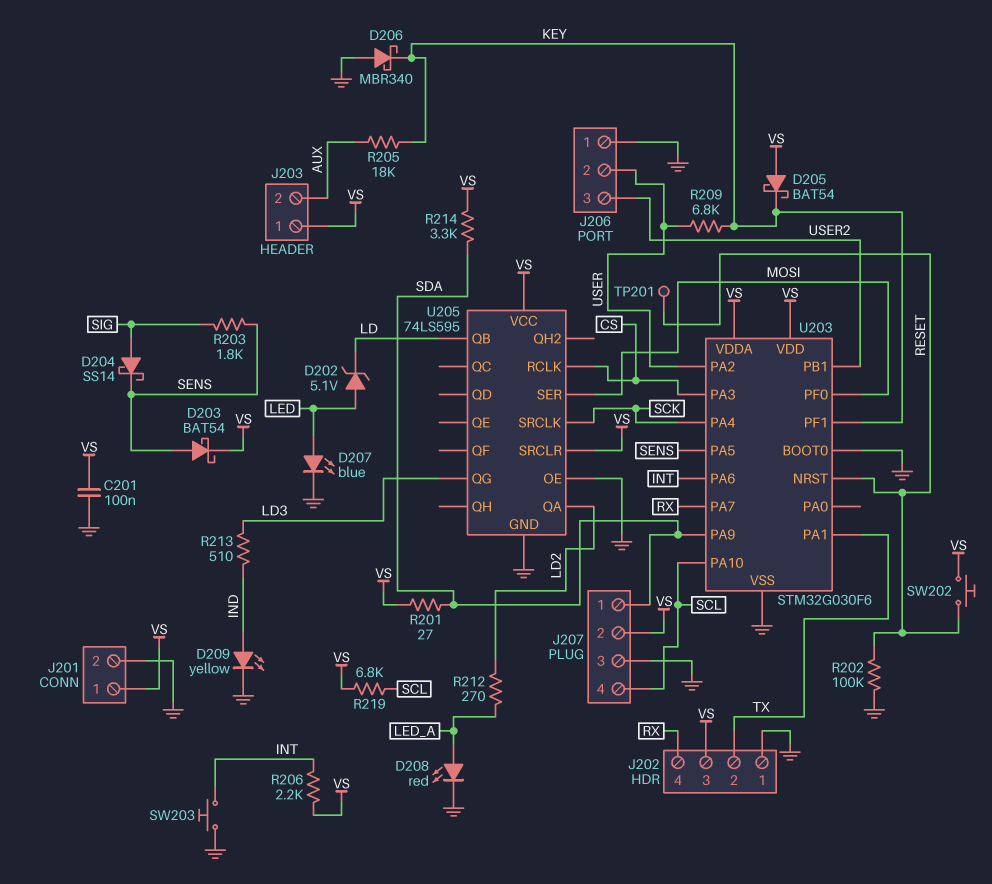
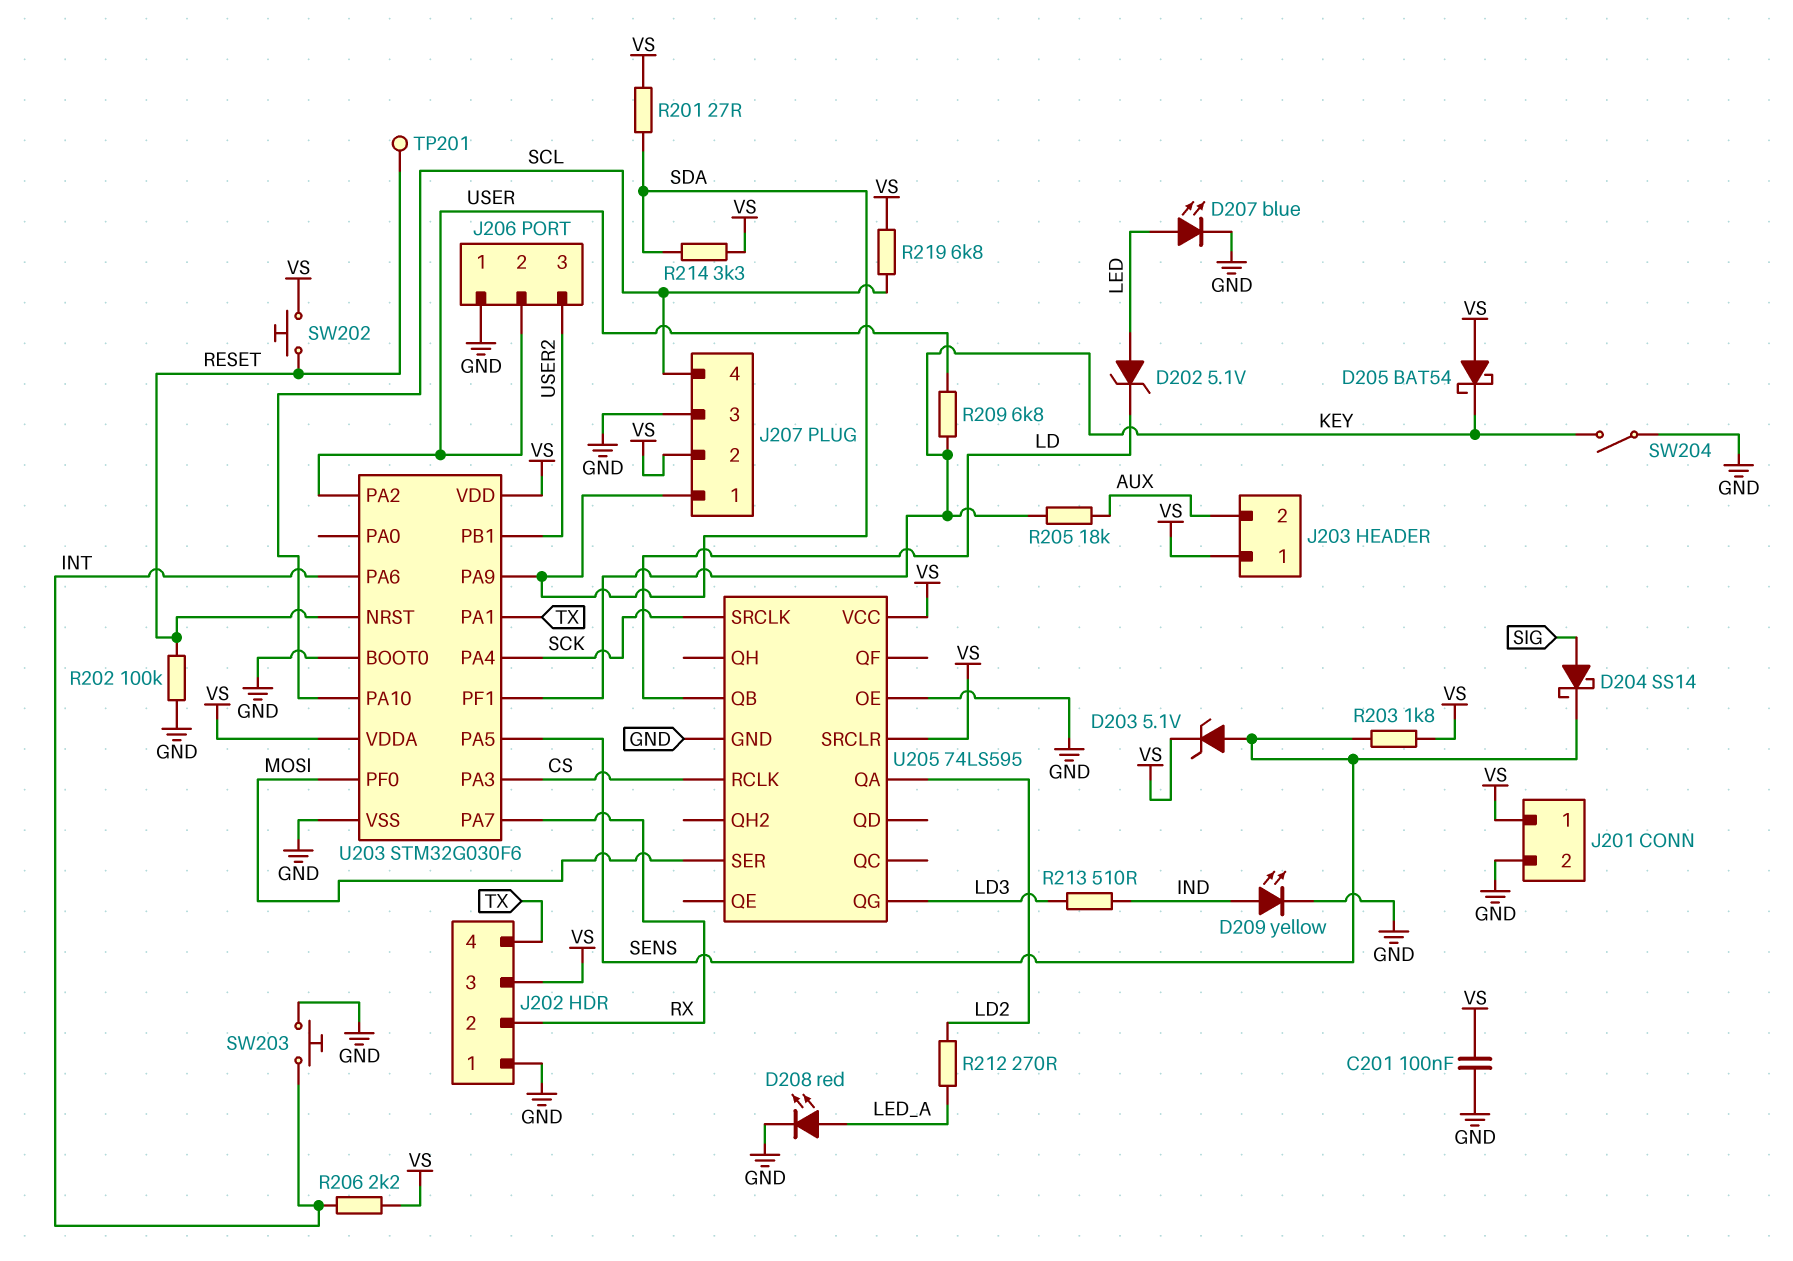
D203: schottky BAT54 (A SENS, K VS) -> zener 5.1V (A SENS, K VS)
D206: schottky MBR340 (A GND, K KEY) -> none
J202 pin 2: TX -> RX
J202 pin 4: RX -> TX
R203: 1.8k (SENS, SIG) -> 1.8k (SENS, VS)
SW204: none -> switch (GND, KEY)

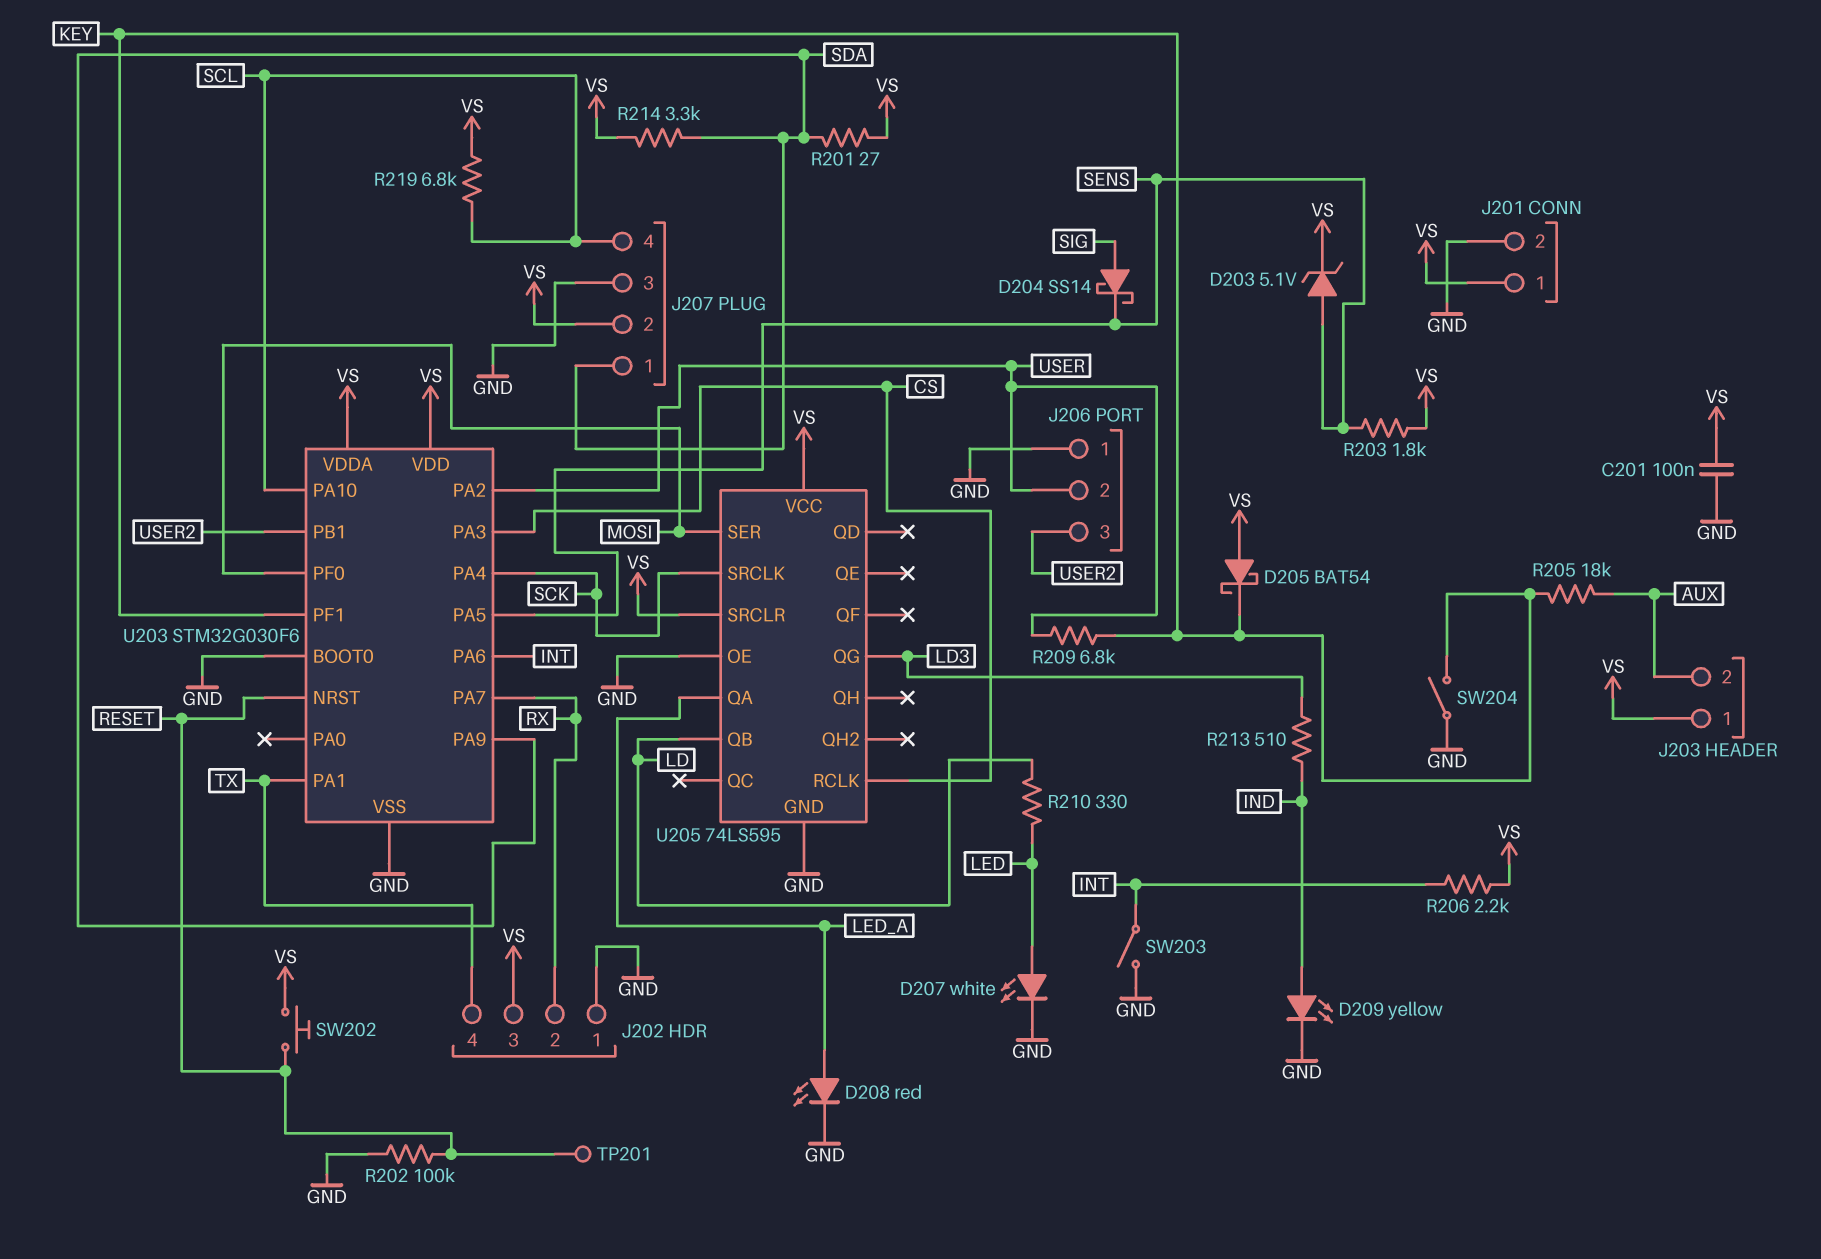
D202: zener 5.1V (A LED, K LD) -> none
D207: LED blue (A LED, K GND) -> LED white (A LED, K GND)
R210: none -> 330 (LD, LED)
R212: 270 (LD2, LED_A) -> none
SW203: button (GND, INT) -> switch (GND, INT)
U205 pin QA: LD2 -> LED_A

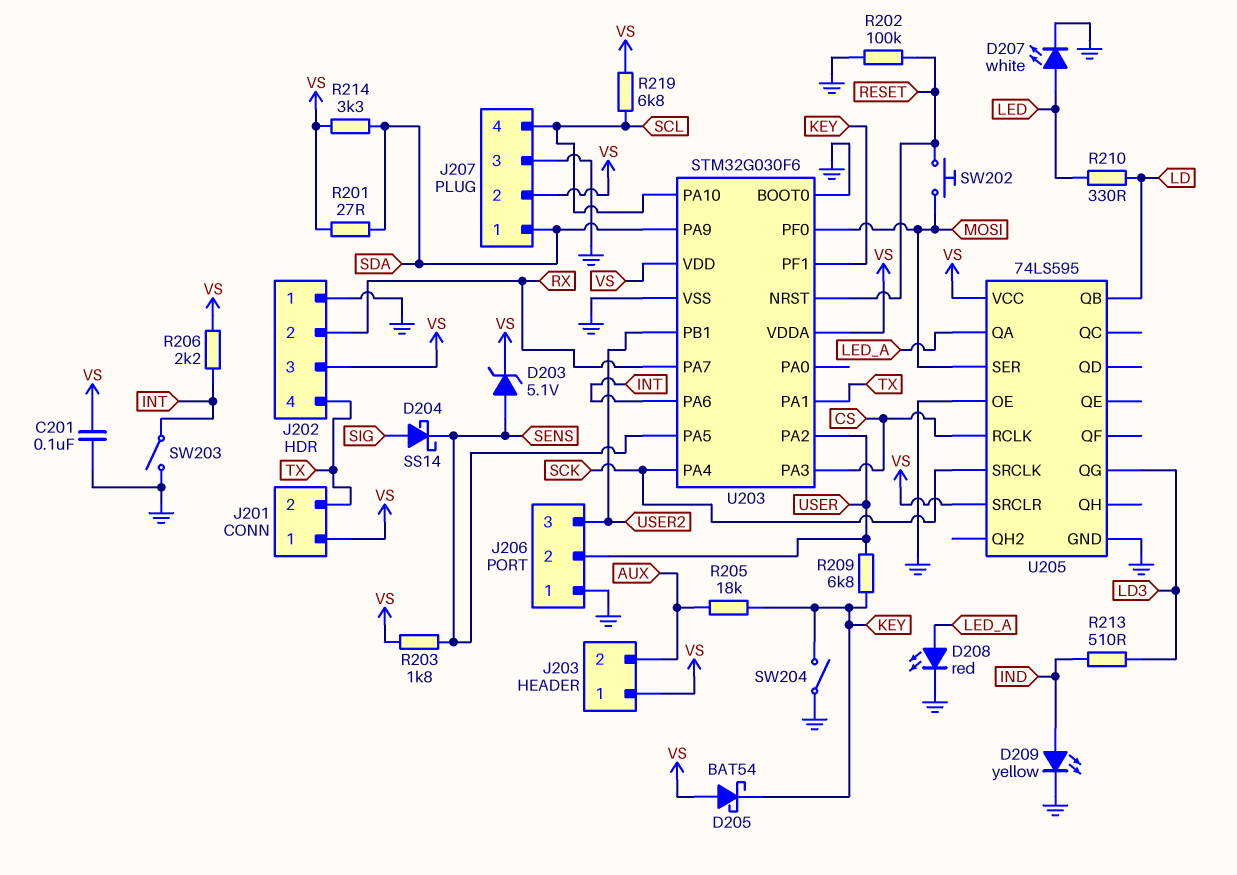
J201 pin 2: GND -> TX
SW202: button (RESET, VS) -> button (MOSI, RESET)
TP201: test point (RESET) -> none

